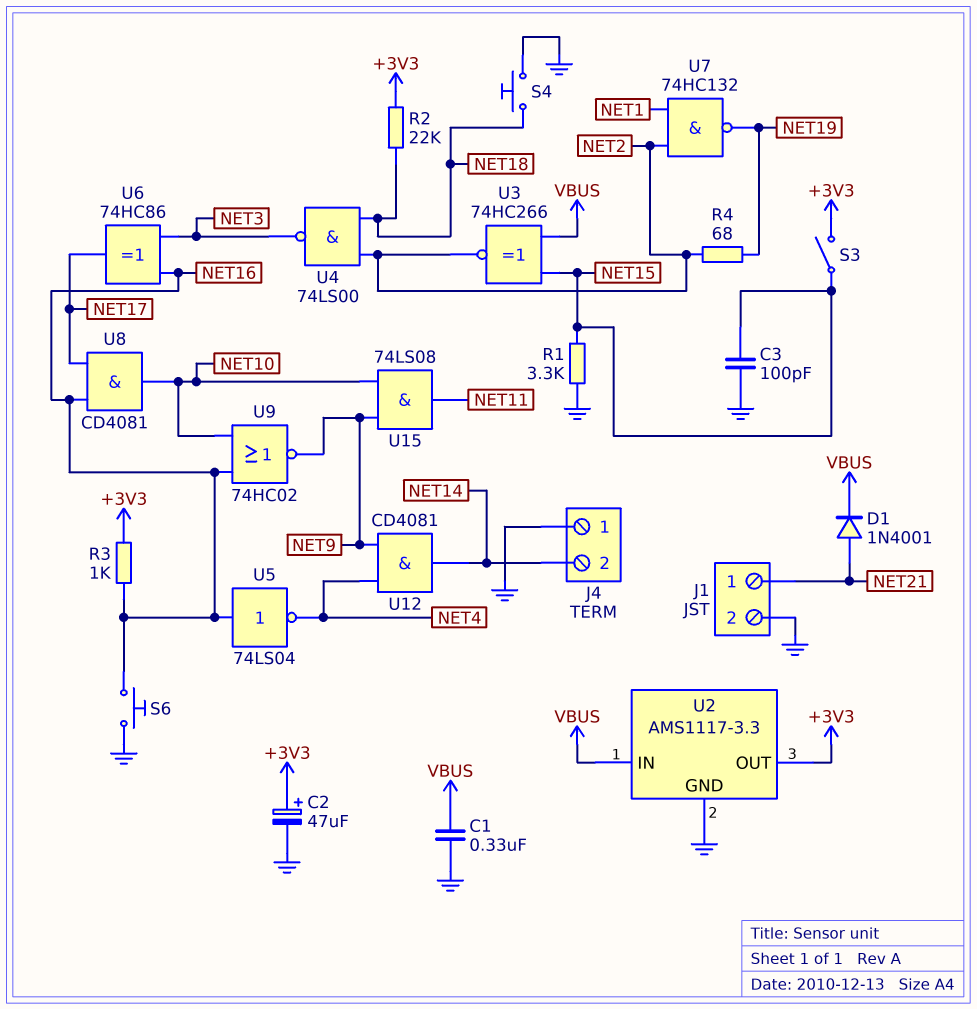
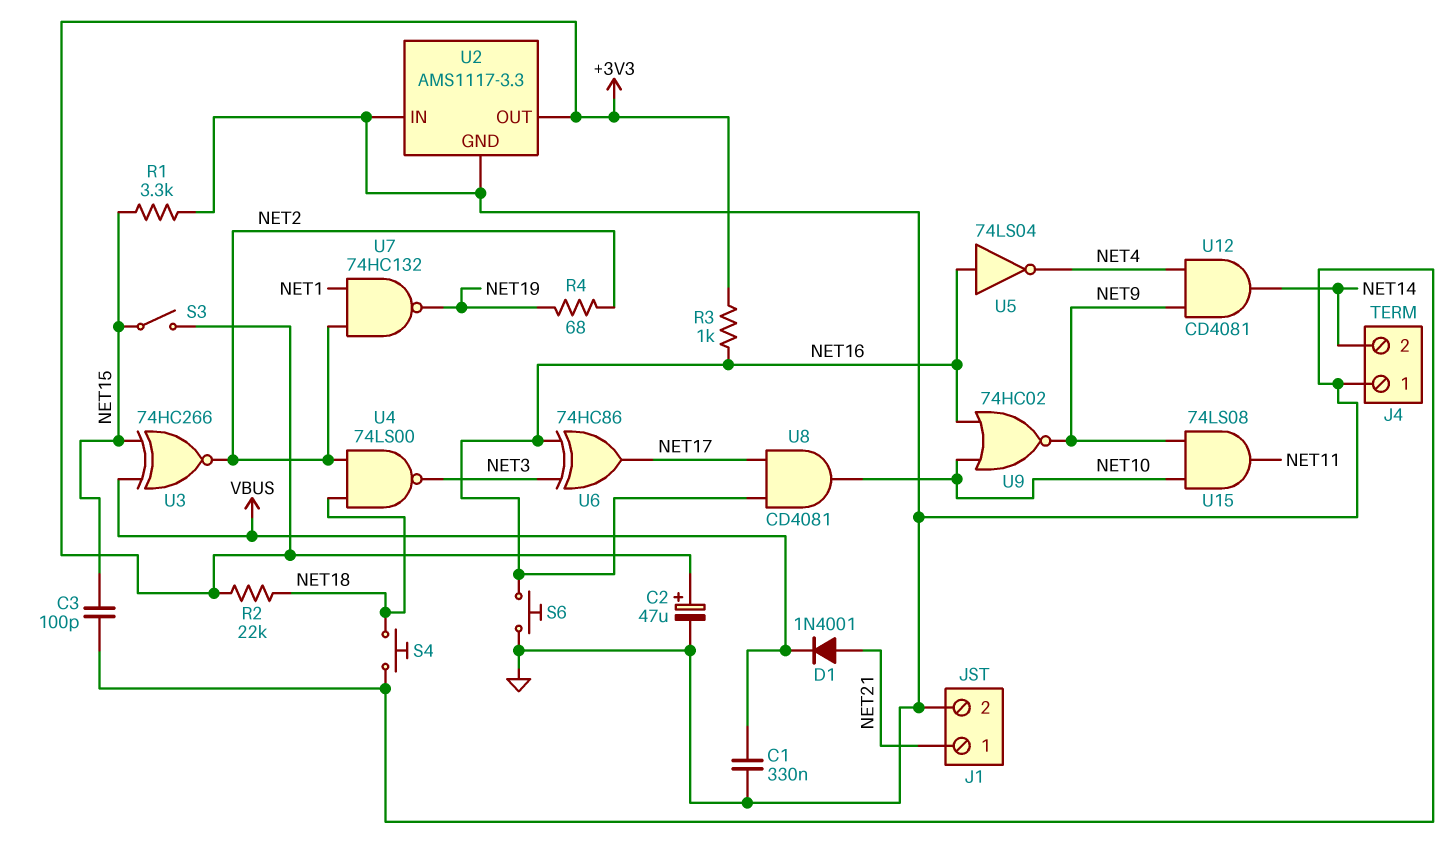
U2 pin IN: VBUS -> GND

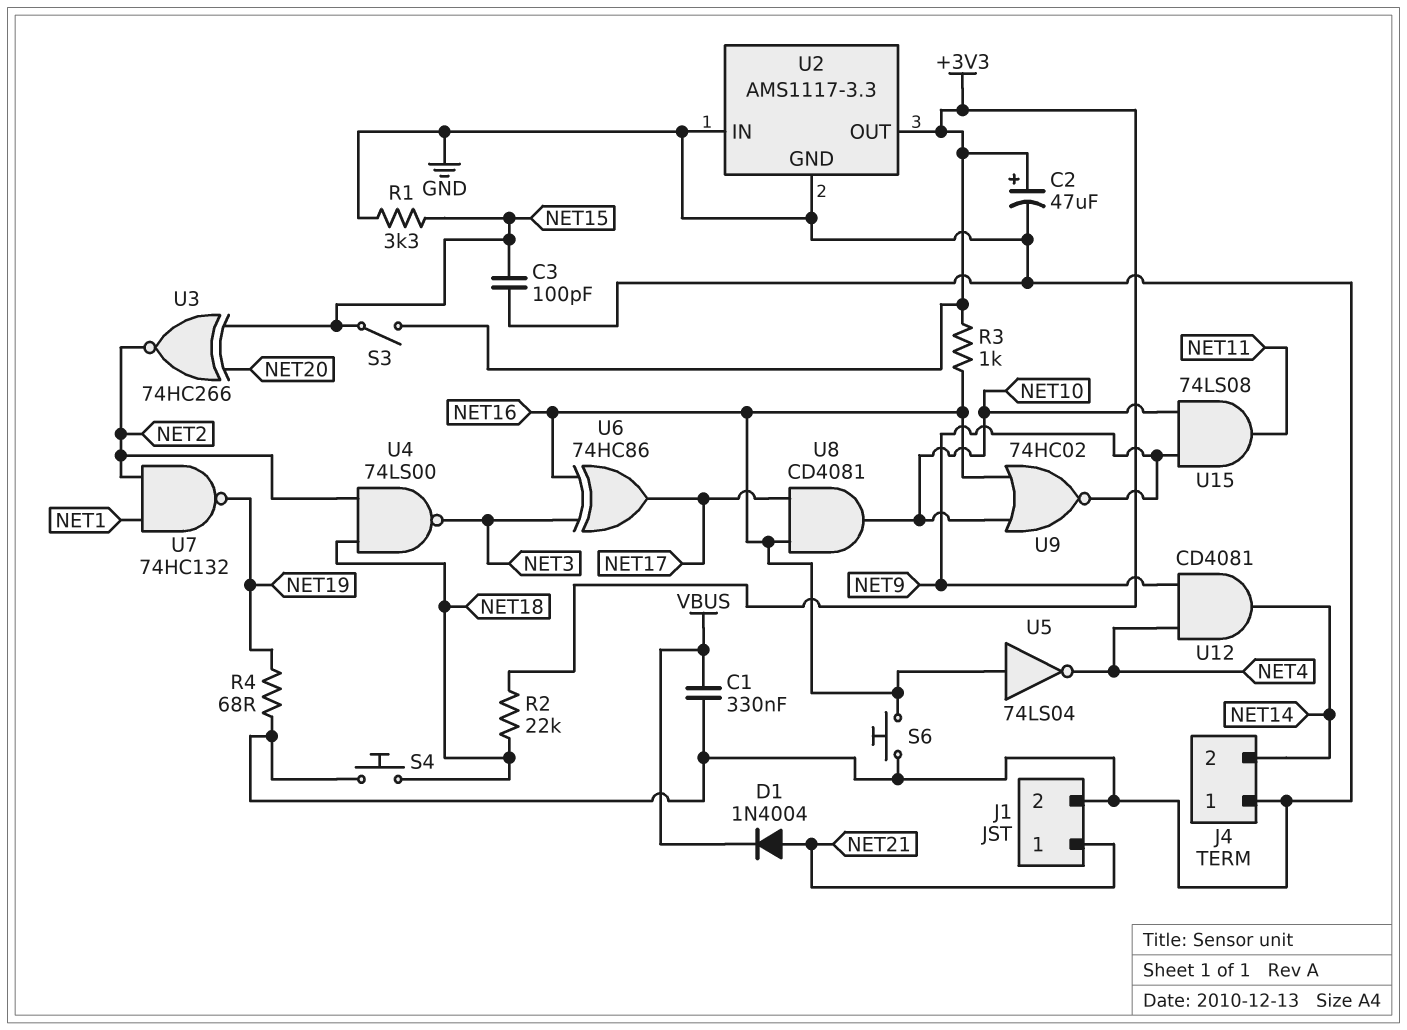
D1: diode 1N4001 (A NET21, K VBUS) -> diode 1N4004 (A NET21, K VBUS)
R4: 68 (NET2, NET19) -> 68 (GND, NET19)
U3: XNOR 74HC266 (in NET15, in VBUS, out NET2) -> XNOR 74HC266 (in NET15, in NET20, out NET2)

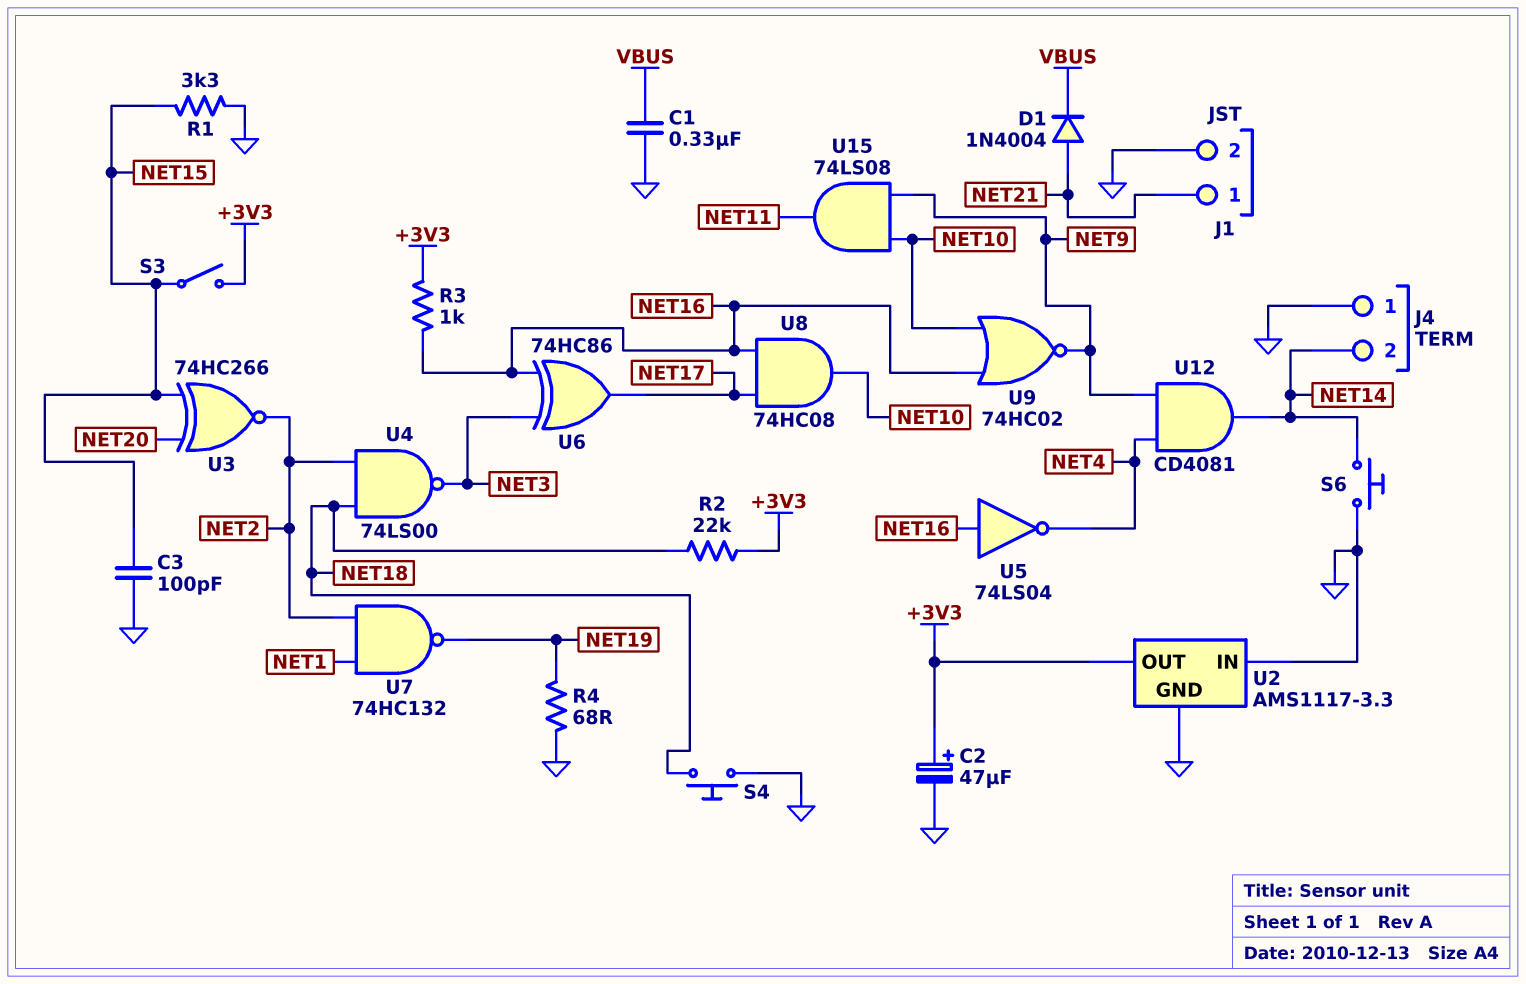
S6: button (GND, NET16) -> button (GND, NET14)
U8: AND CD4081 (in NET16, in NET17, out NET10) -> AND 74HC08 (in NET16, in NET17, out NET10)

